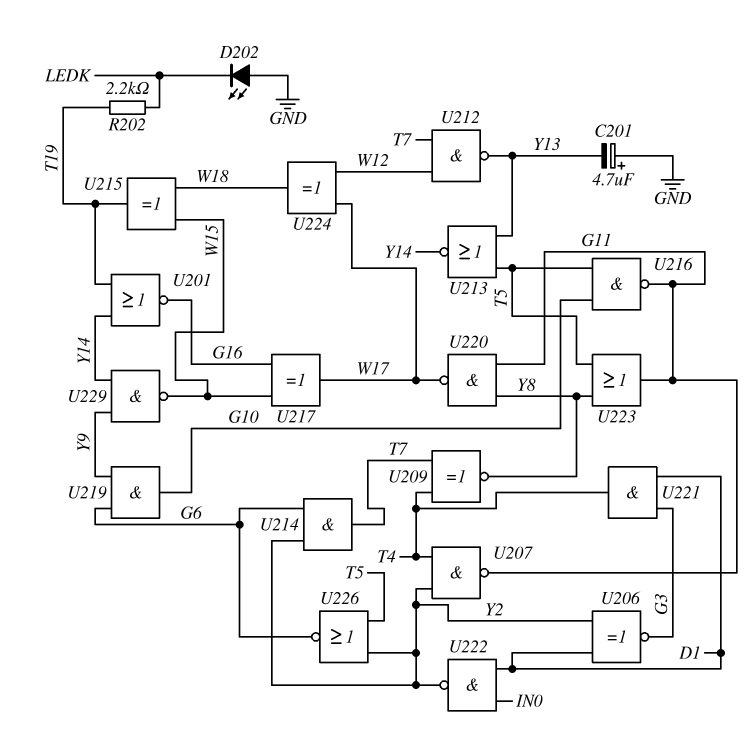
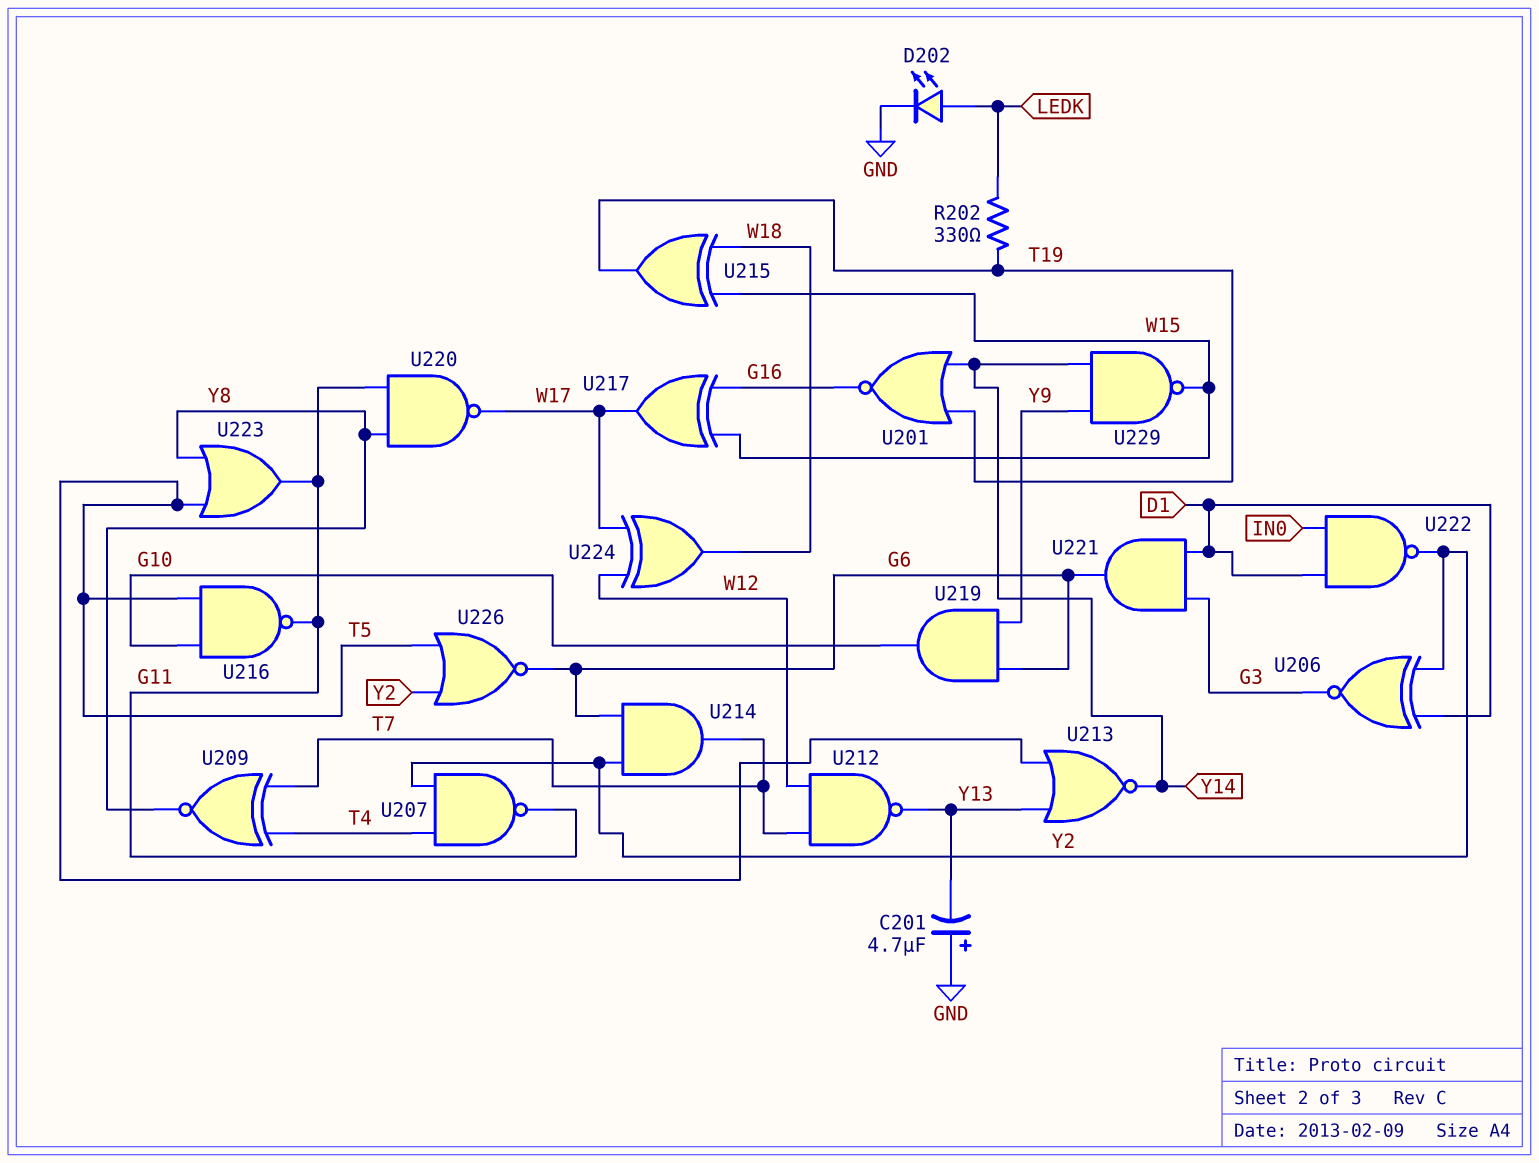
D202: LED (A GND, K LEDK) -> LED (A LEDK, K GND)
R202: 2.2k (LEDK, T19) -> 330 (LEDK, T19)
U221: AND (in D1, in G3, out T4) -> AND (in D1, in G3, out G6)

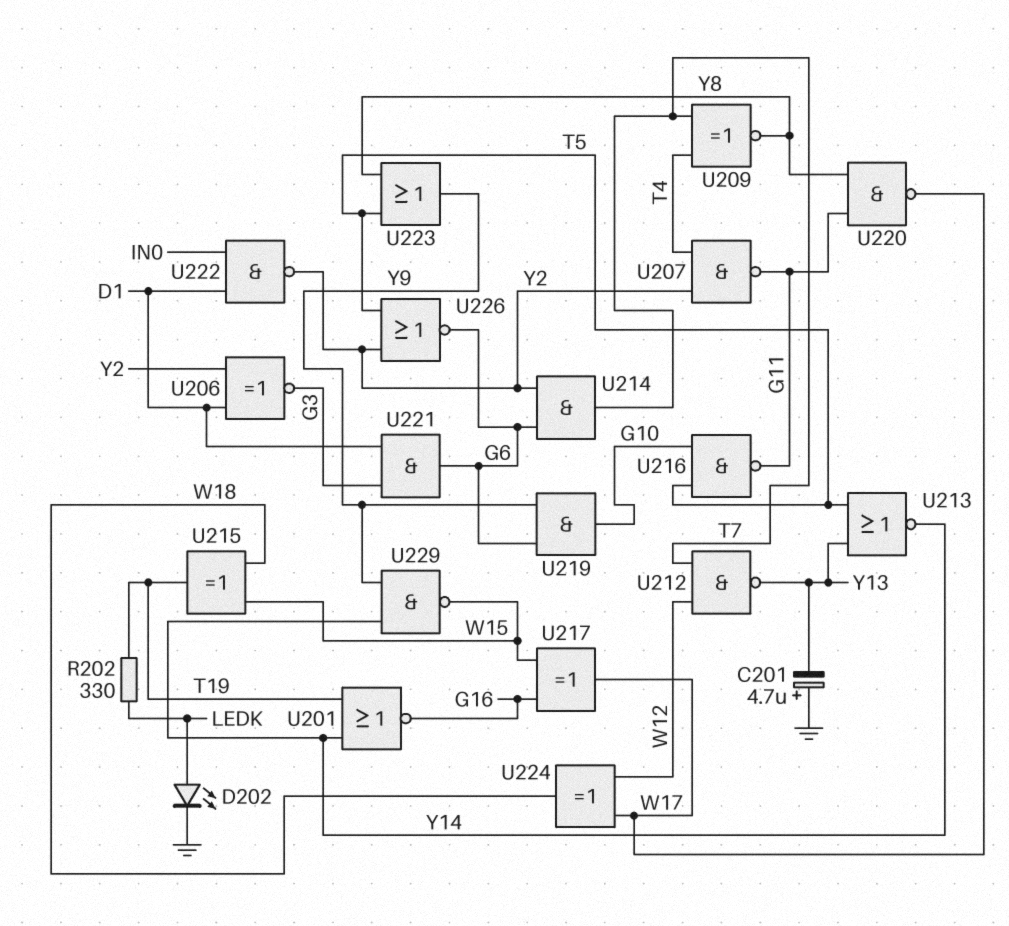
U223: OR (in T5, in Y8, out G11) -> OR (in T5, in Y8, out Y9)

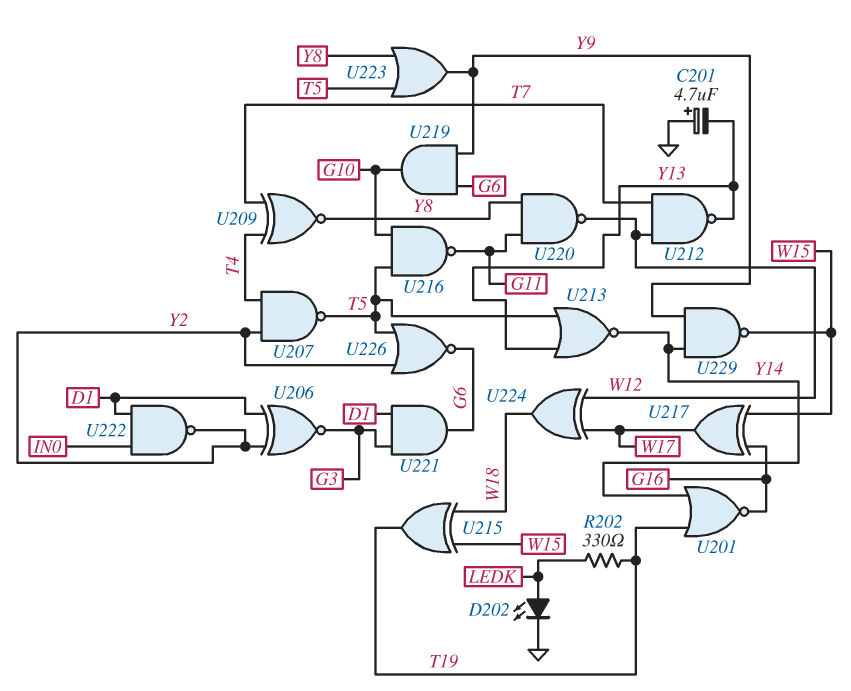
U207: NAND (in T4, in Y2, out G11) -> NAND (in T4, in Y2, out T5)
U214: AND (in G6, in Y2, out T7) -> none
U220: NAND (in G11, in Y8, out W17) -> NAND (in G11, in Y8, out W12)

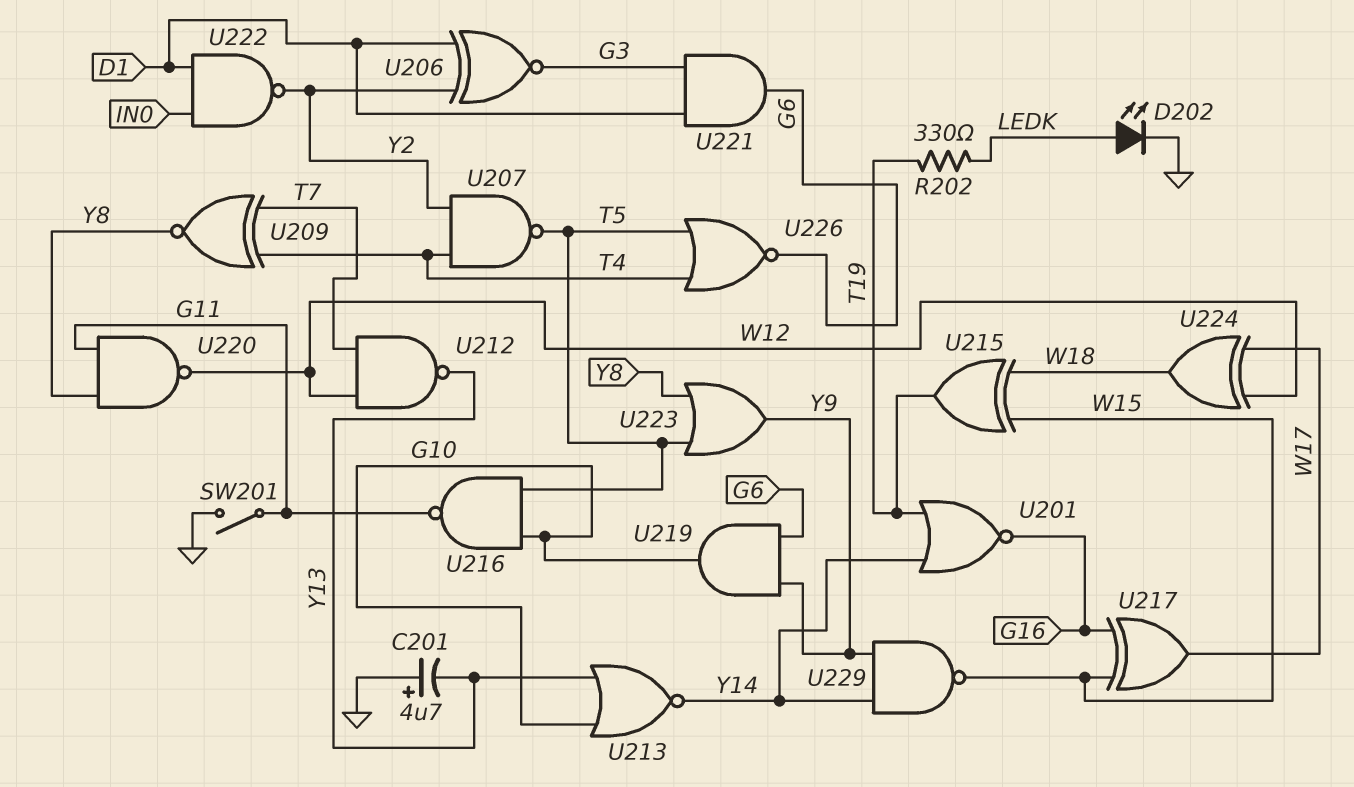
SW201: none -> switch (G11, GND)
U213: NOR (in T5, in Y13, out Y14) -> NOR (in G10, in Y13, out Y14)
U226: NOR (in T5, in Y2, out G6) -> NOR (in T4, in T5, out G6)

